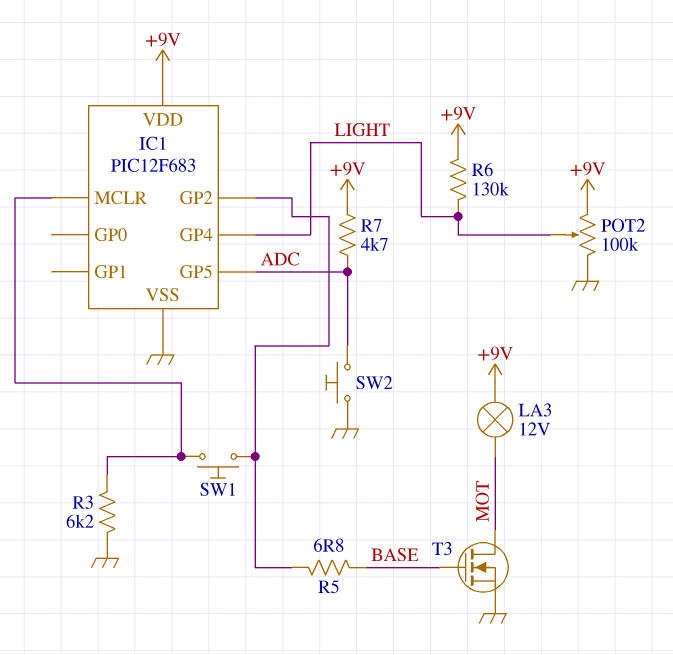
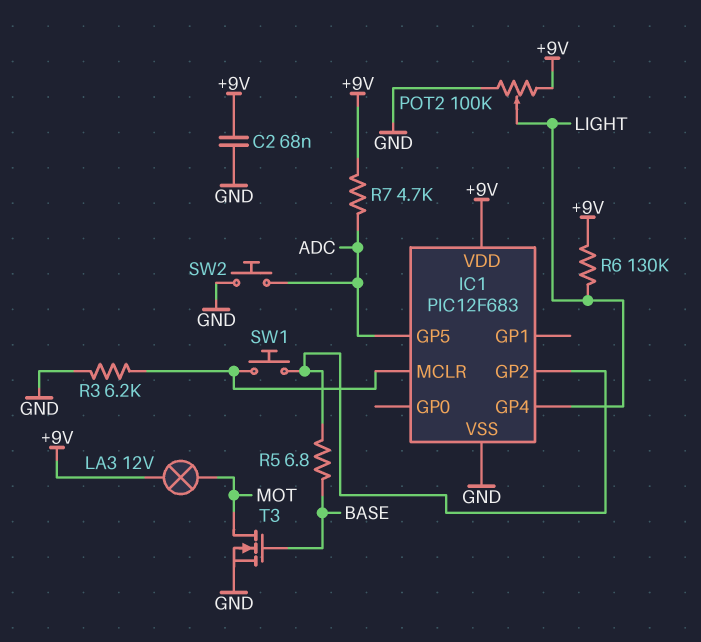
C2: none -> 68nF (+9V, GND)

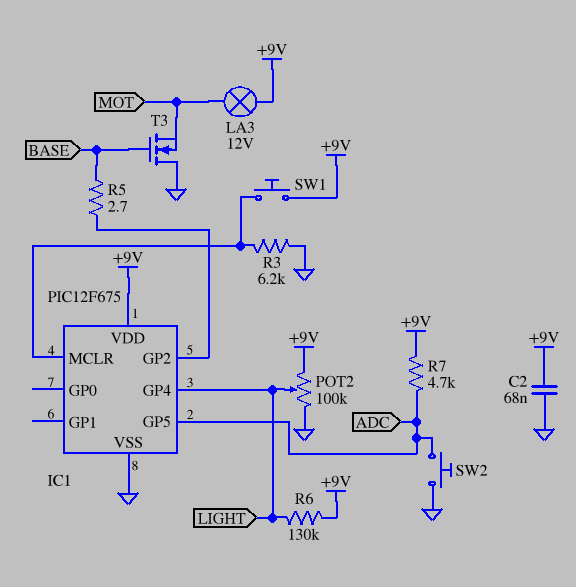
IC1: PIC12F683 -> PIC12F675
R5: 6.8 (BASE, IC1/GP2) -> 2.7 (BASE, IC1/GP2)
SW1: button (IC1/GP2, IC1/MCLR) -> button (+9V, IC1/MCLR)
T3: NMOS (G BASE, D MOT, S GND) -> NMOS (G BASE, D GND, S MOT)

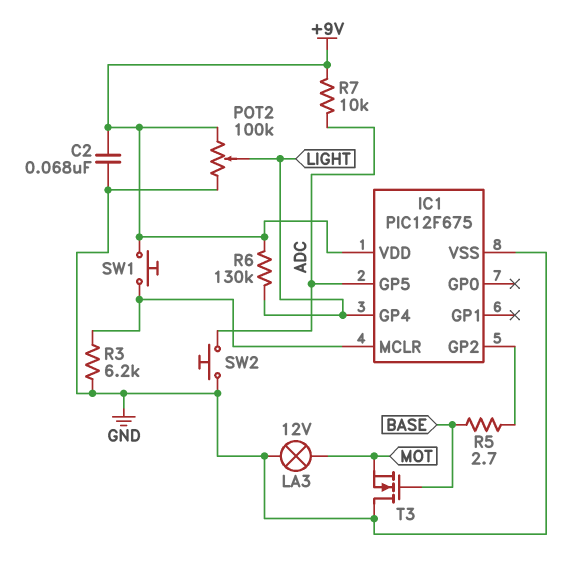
LA3: lamp 12V (+9V, MOT) -> lamp 12V (GND, MOT)
R7: 4.7k (+9V, ADC) -> 10k (+9V, ADC)

